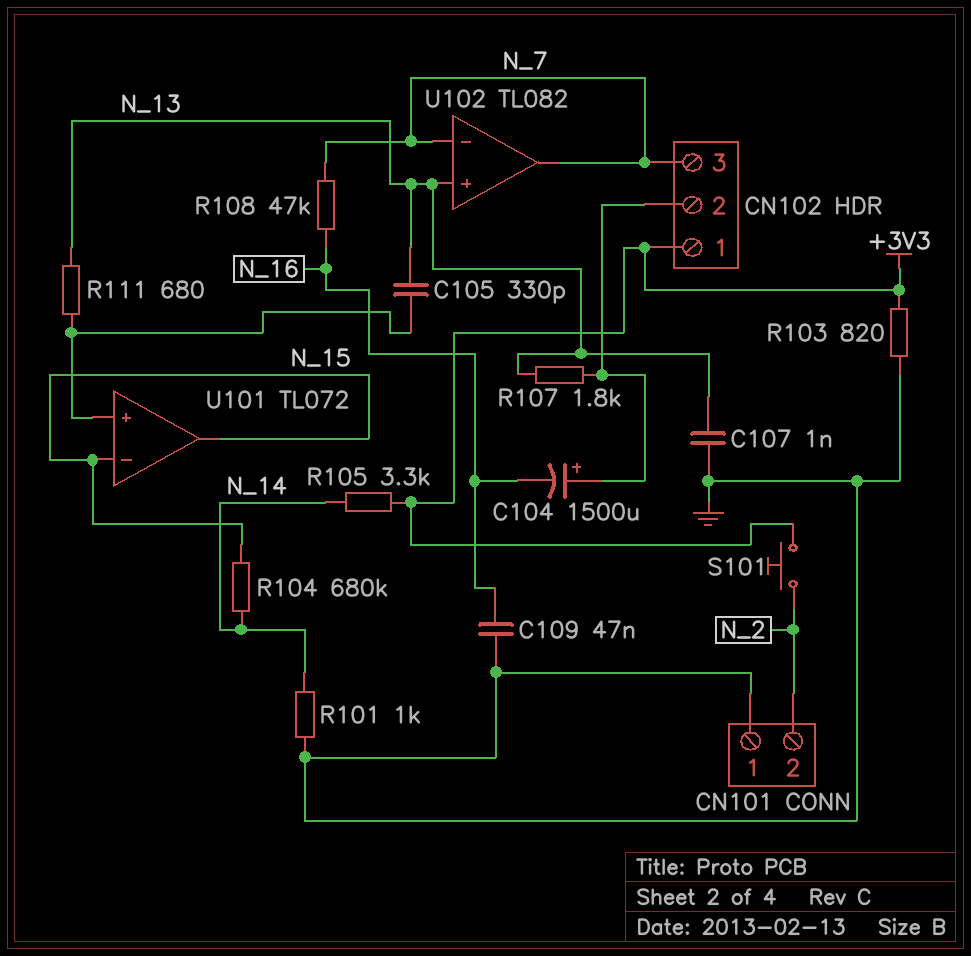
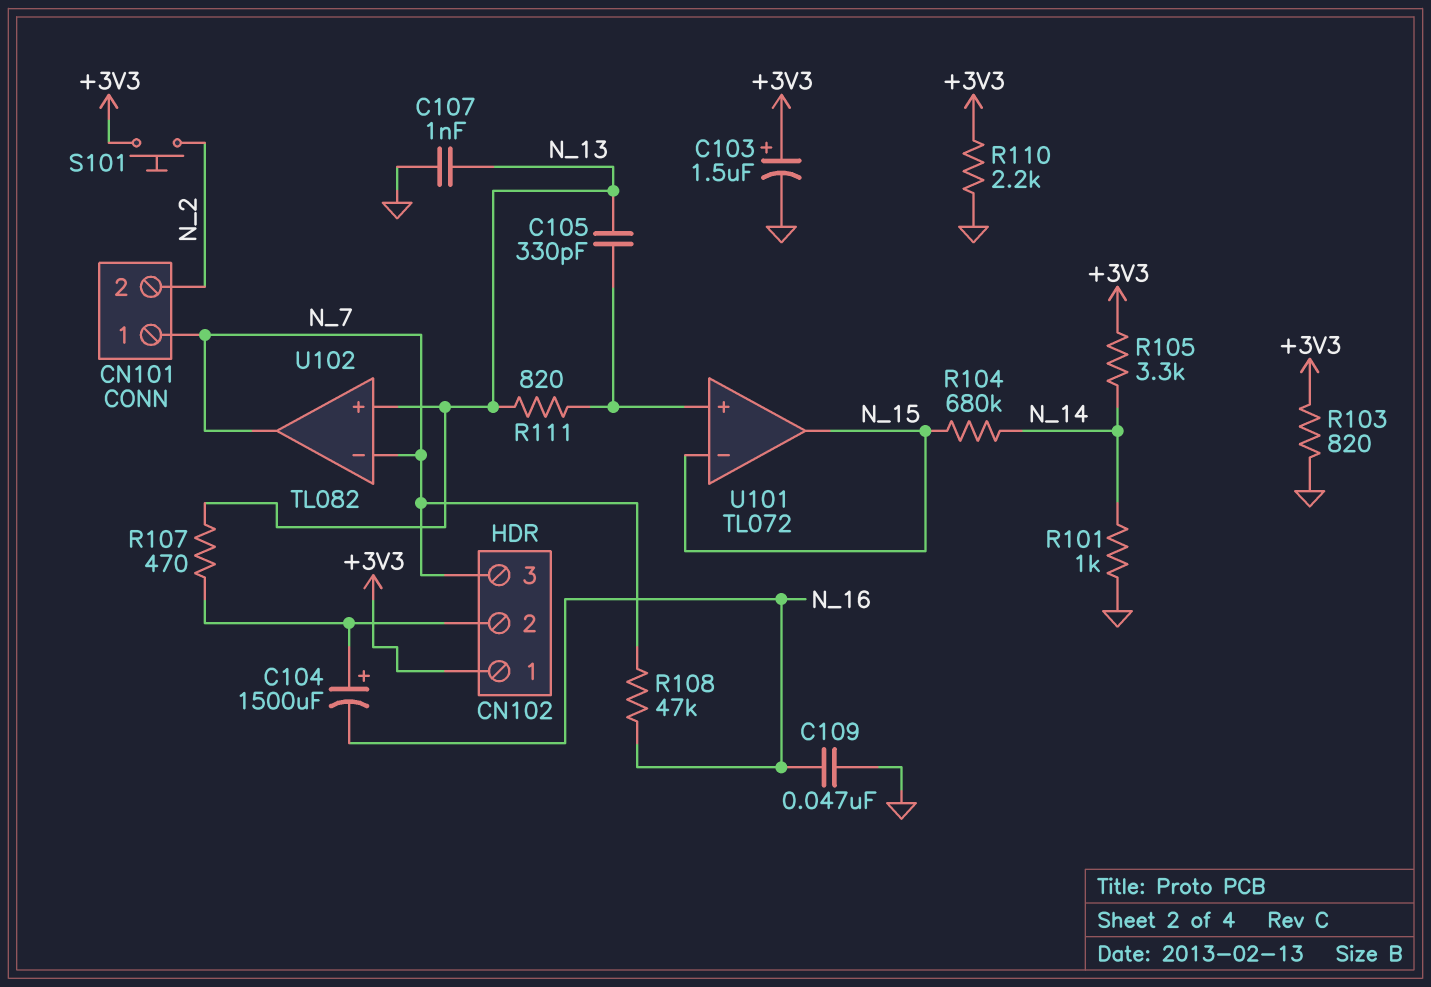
C103: none -> 1.5uF (plus +3V3, minus GND)
CN101 pin 1: GND -> N_7
R107: 1.8k (CN102/2, N_13) -> 470 (CN102/2, N_13)
R110: none -> 2.2k (+3V3, GND)
R111: 680 (N_13, U101/in+) -> 820 (N_13, U101/in+)

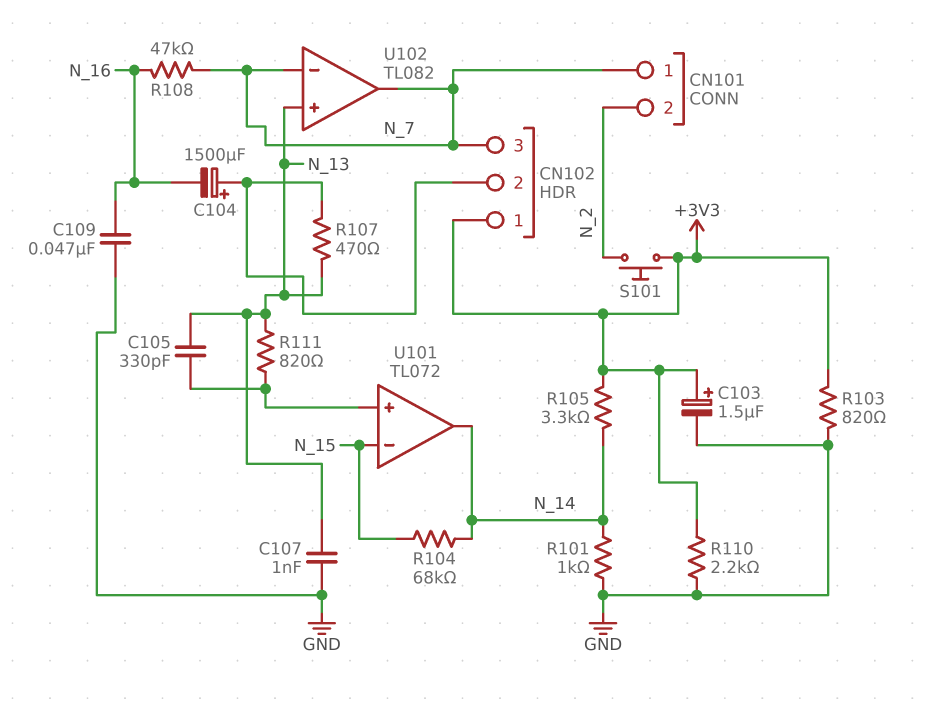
R104: 680k (N_14, N_15) -> 68k (N_14, N_15)
U101 pin out: N_15 -> N_14

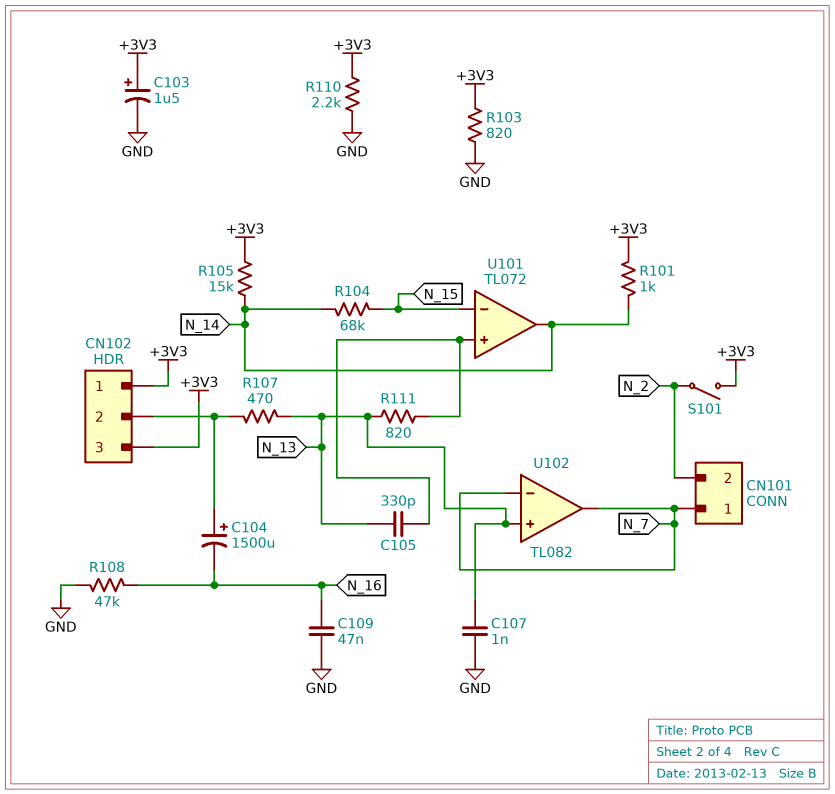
CN102 pin 3: N_7 -> +3V3
R101: 1k (GND, N_14) -> 1k (+3V3, N_14)
R105: 3.3k (+3V3, N_14) -> 15k (+3V3, N_14)
R108: 47k (N_7, N_16) -> 47k (GND, N_16)
S101: button (+3V3, N_2) -> switch (+3V3, N_2)

